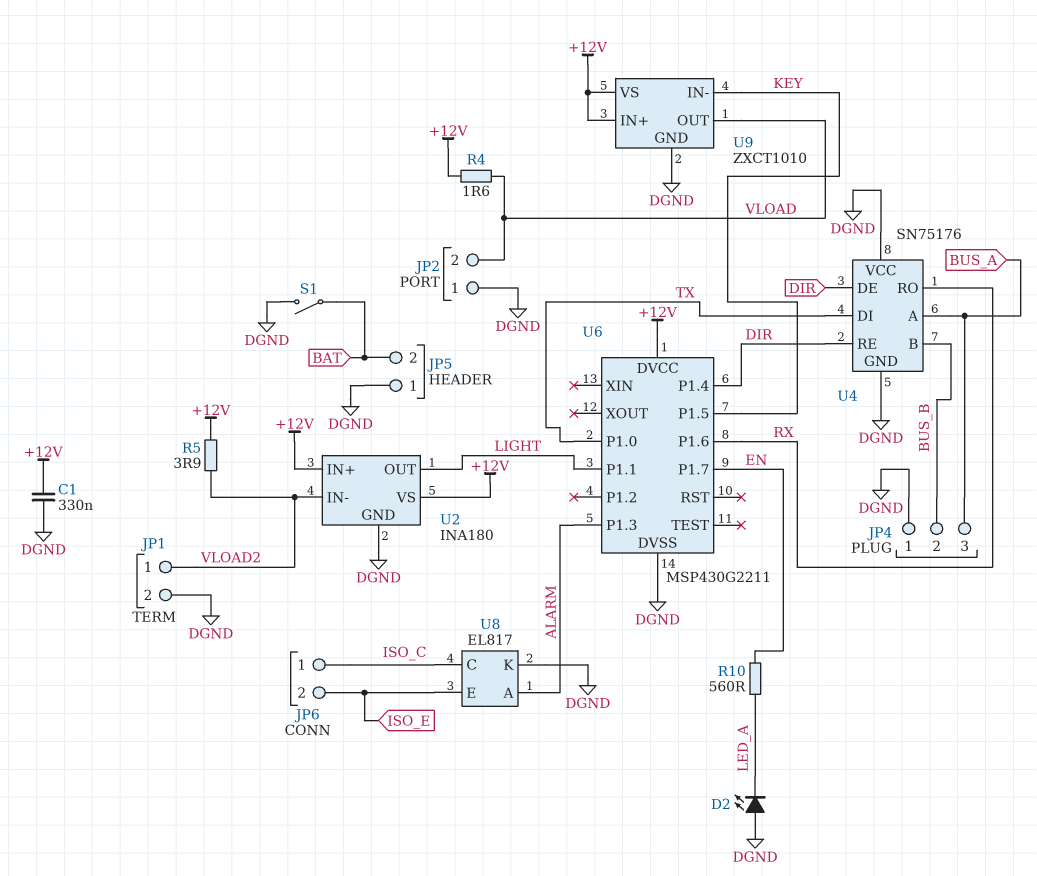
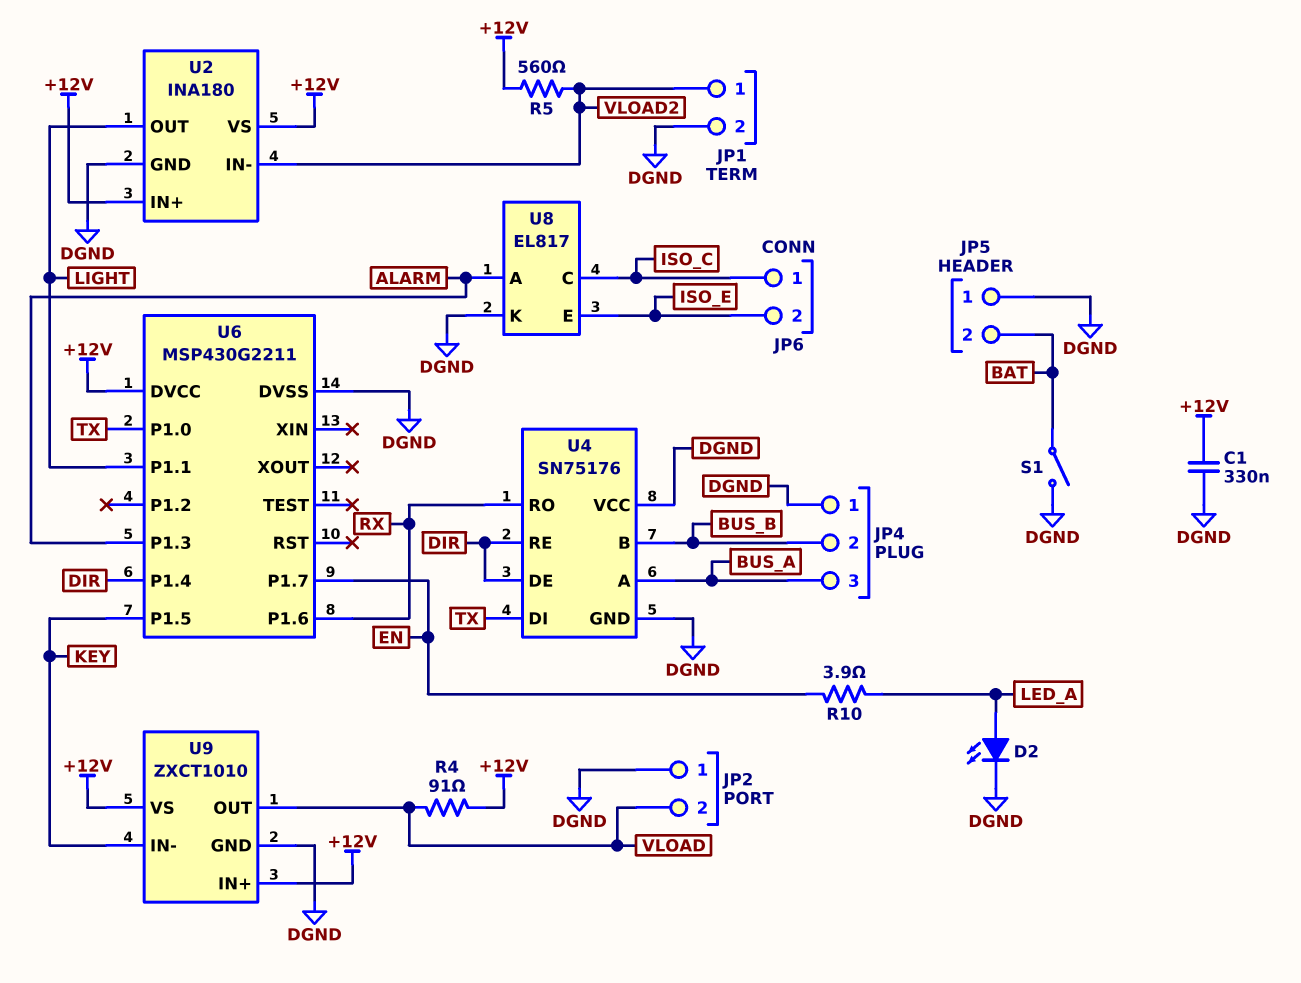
D2: LED (A DGND, K LED_A) -> LED (A LED_A, K DGND)
R4: 1.6 (+12V, VLOAD) -> 91 (+12V, VLOAD)
R5: 3.9 (+12V, VLOAD2) -> 560 (+12V, VLOAD2)
R10: 560 (EN, LED_A) -> 3.9 (EN, LED_A)

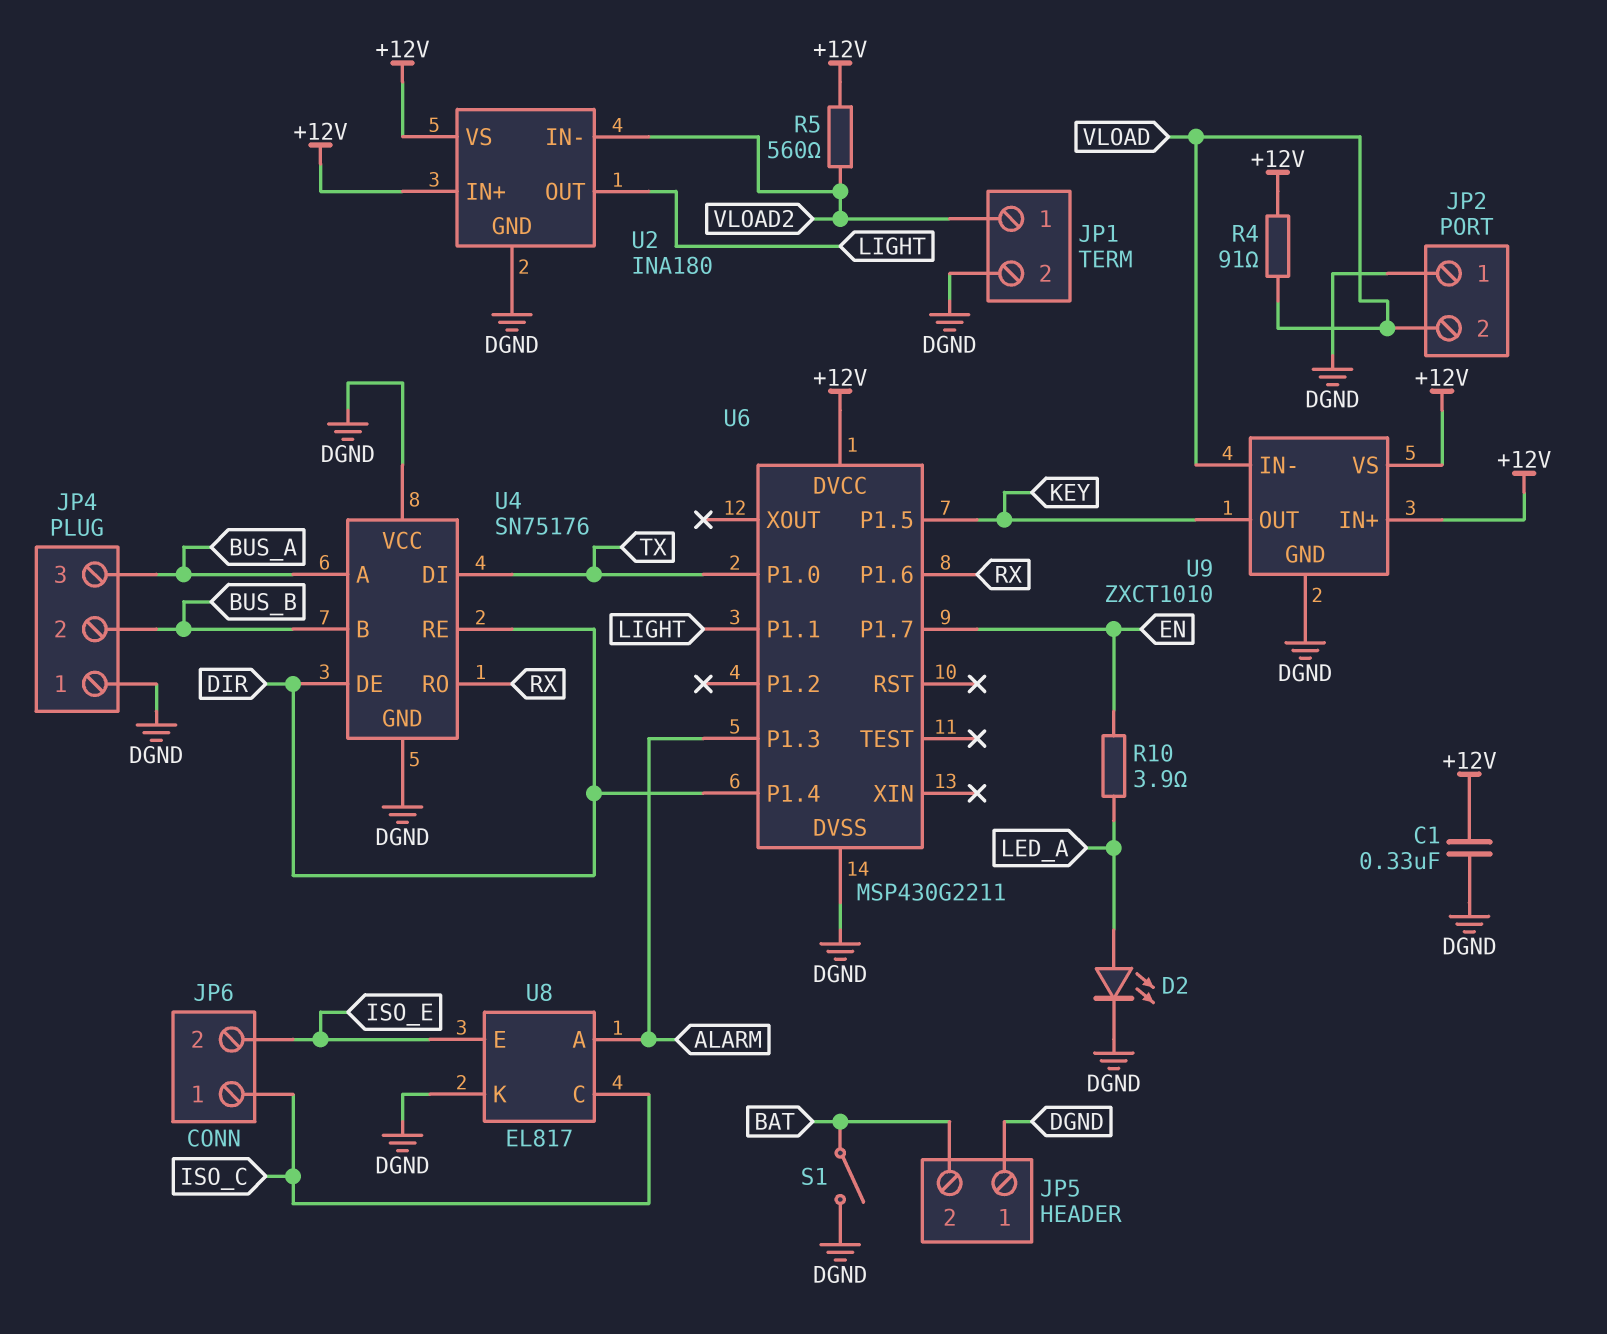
U9 pin IN-: KEY -> VLOAD
U9 pin OUT: VLOAD -> KEY

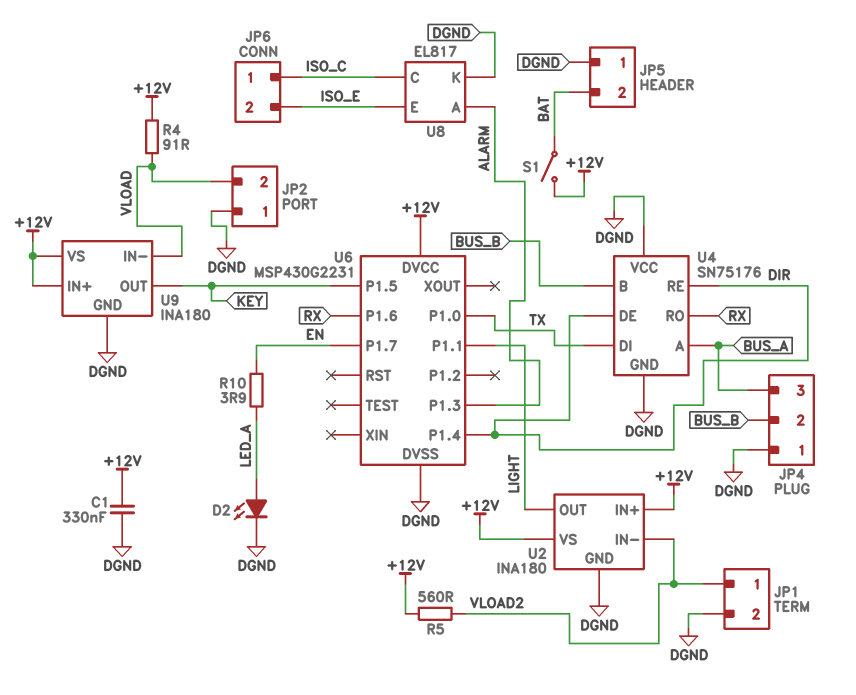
S1: switch (BAT, DGND) -> switch (+12V, BAT)
U6: MSP430G2211 -> MSP430G2231
U9: ZXCT1010 -> INA180

